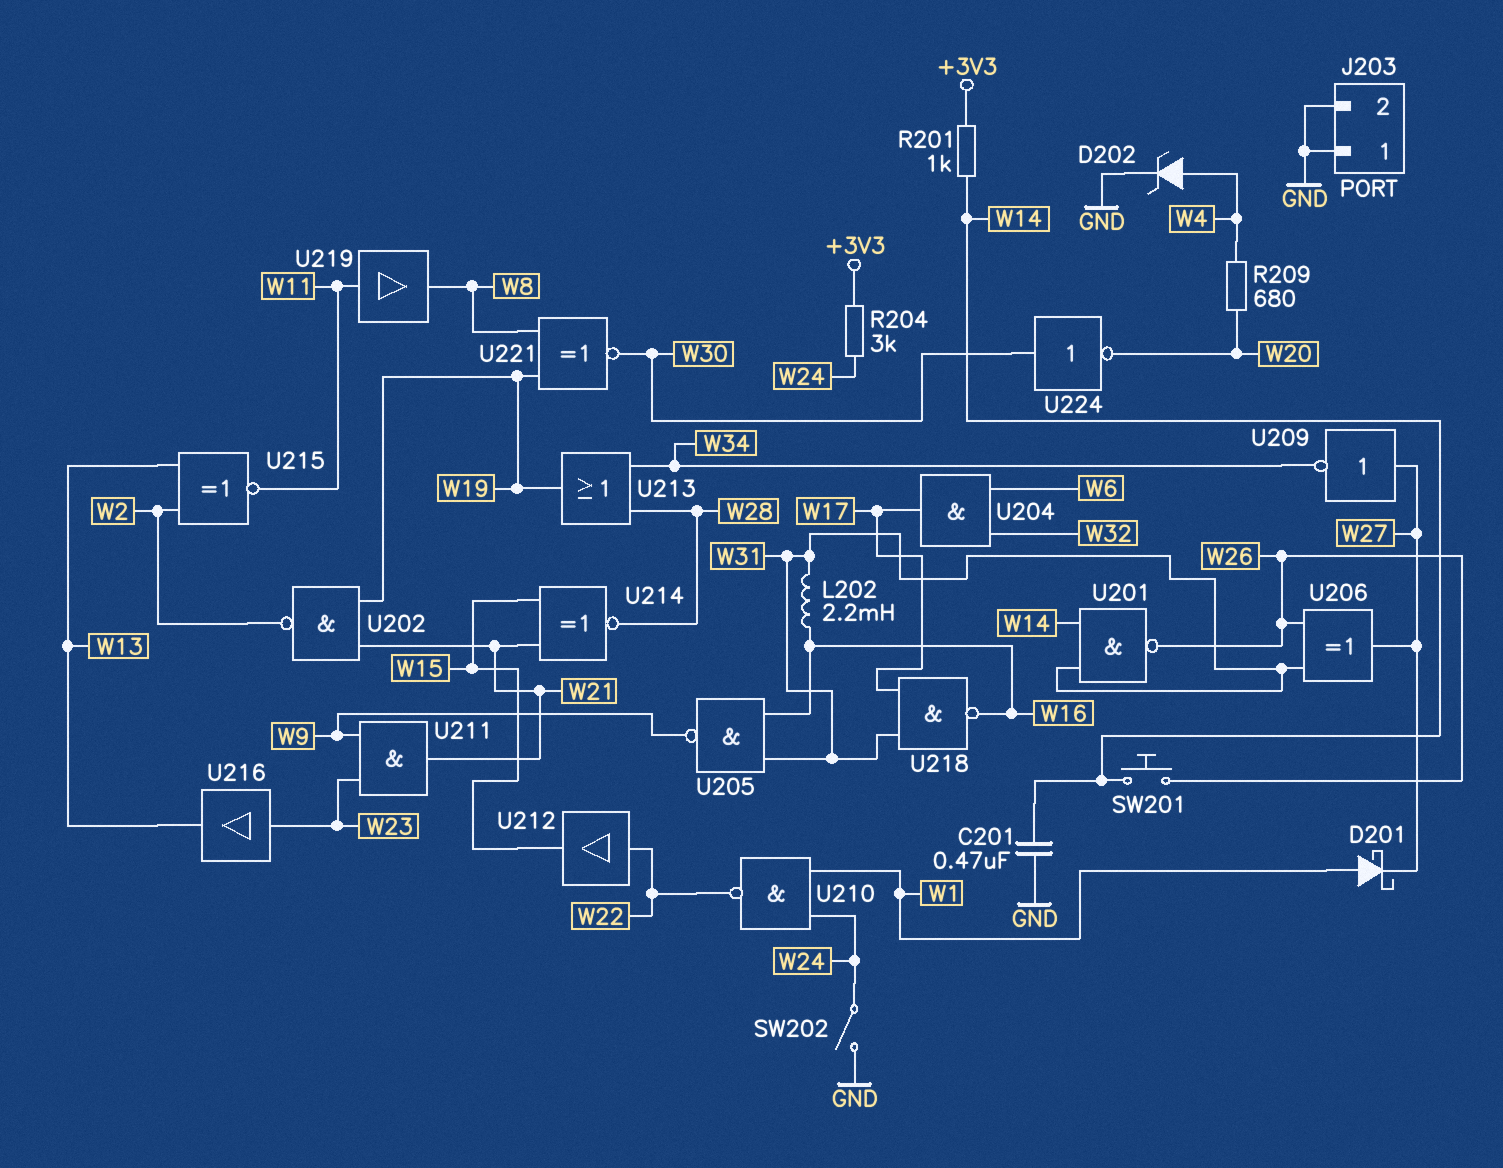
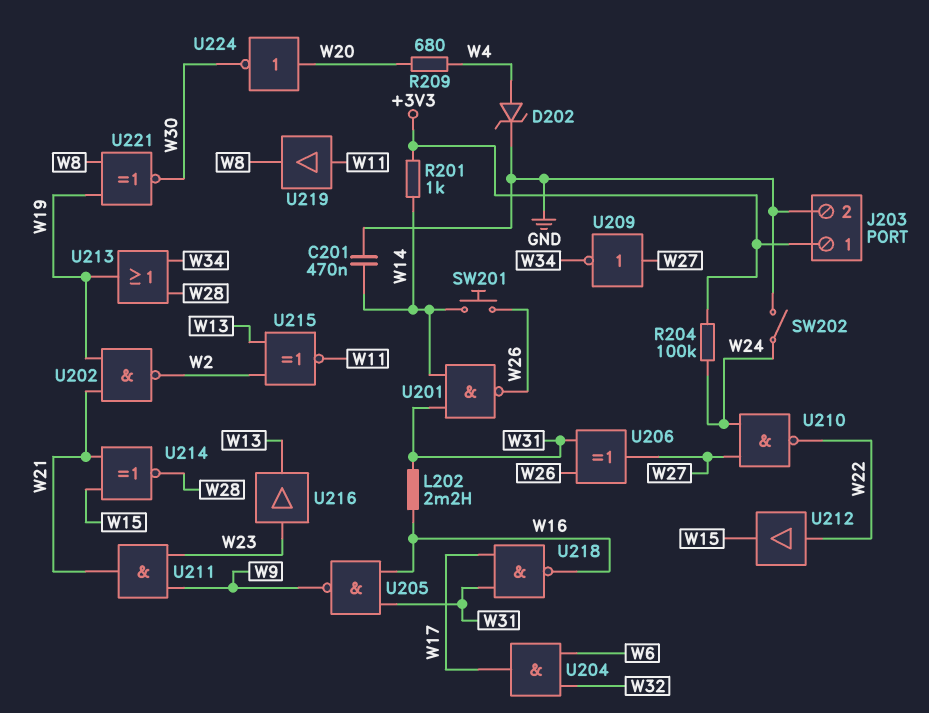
D201: schottky (A W1, K W27) -> none
J203 pin 1: GND -> +3V3
R204: 3k (+3V3, W24) -> 100k (+3V3, W24)
U210: NAND (in W1, in W24, out W22) -> NAND (in W24, in W27, out W22)
U224: NOT (in W30, out W20) -> NOT (in W20, out W30)

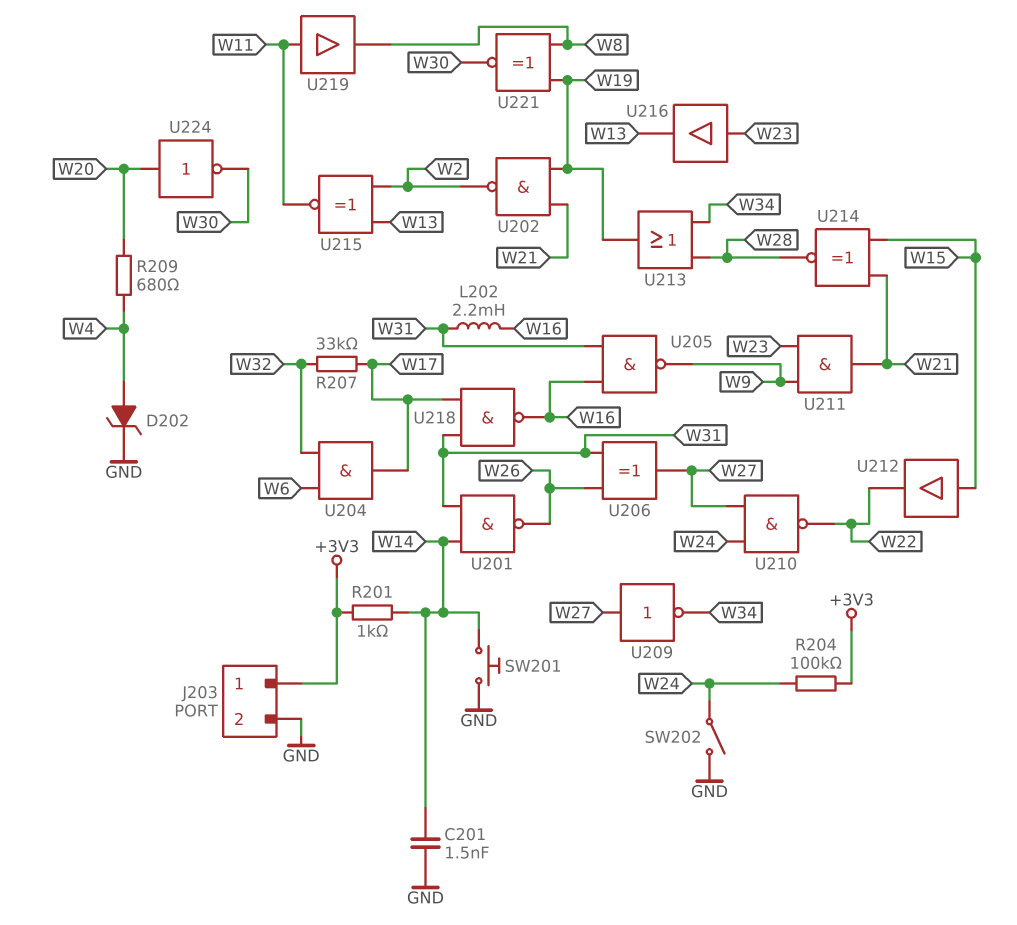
C201: 470nF (GND, W14) -> 1.5nF (GND, W14)
R207: none -> 33k (W17, W32)
SW201: button (W14, W26) -> button (GND, W14)
U212: buffer (in W22, out W15) -> buffer (in W15, out W22)

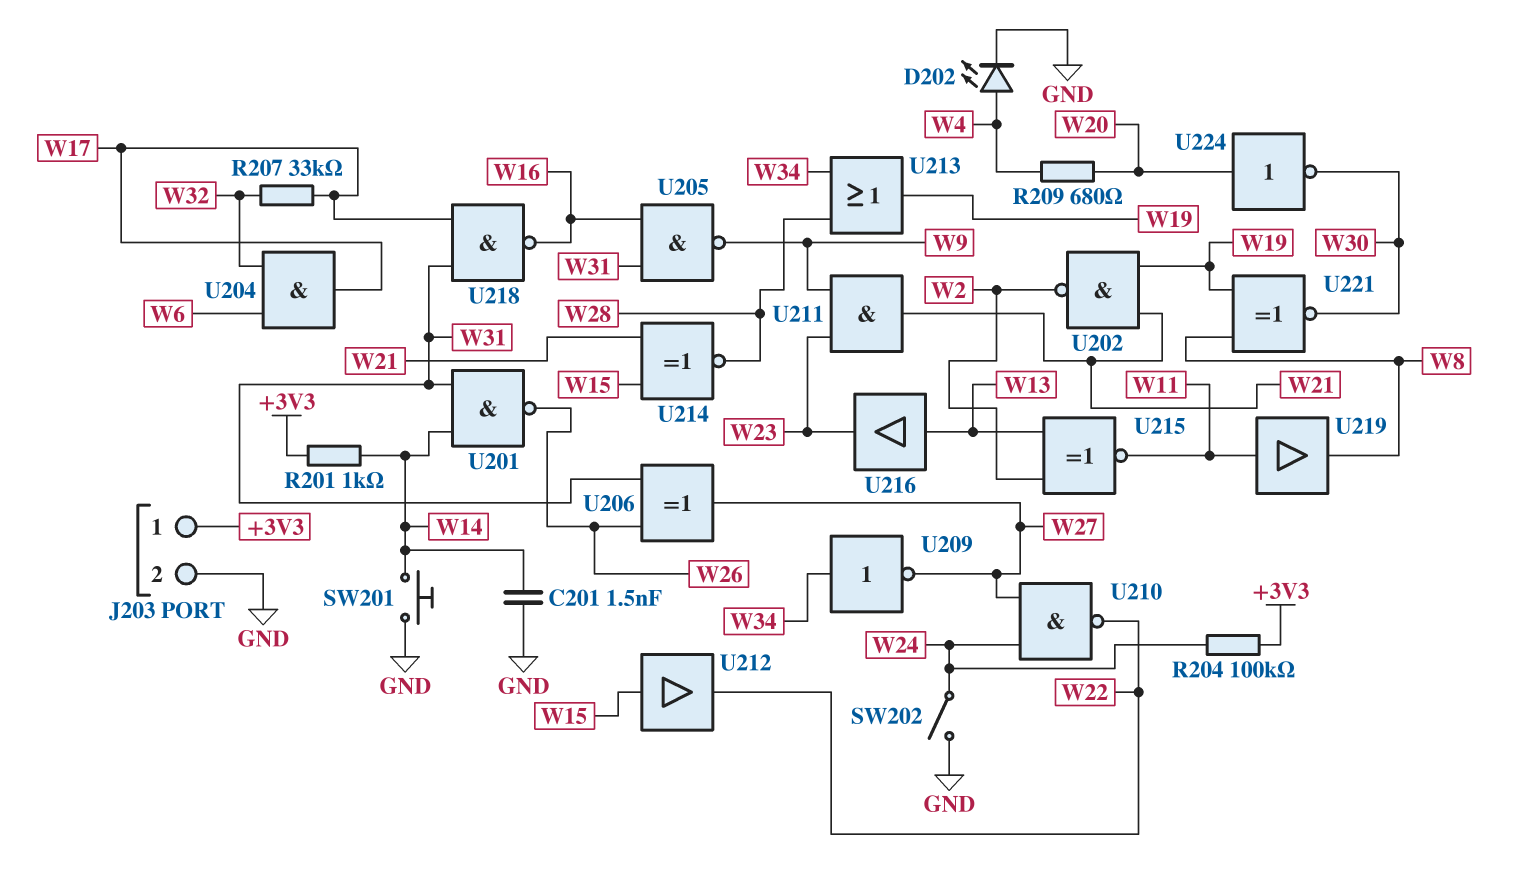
D202: zener (A W4, K GND) -> LED (A W4, K GND)
L202: 2.2mH (W16, W31) -> none
U209: NOT (in W27, out W34) -> NOT (in W34, out W27)
U216: buffer (in W23, out W13) -> buffer (in W13, out W23)

